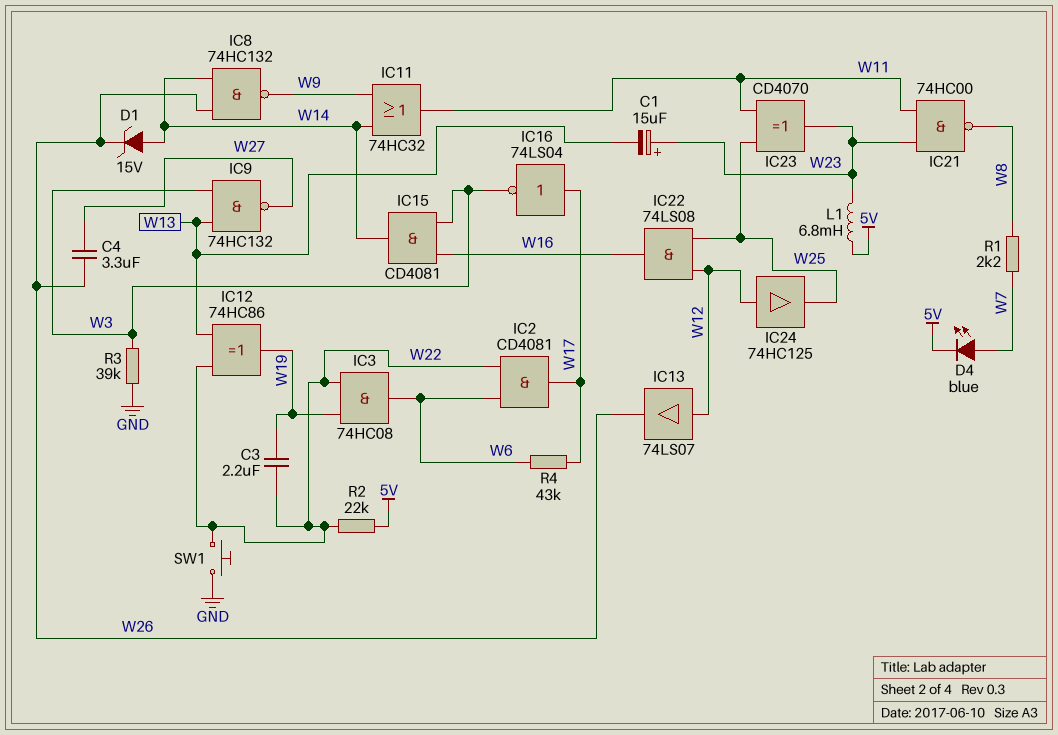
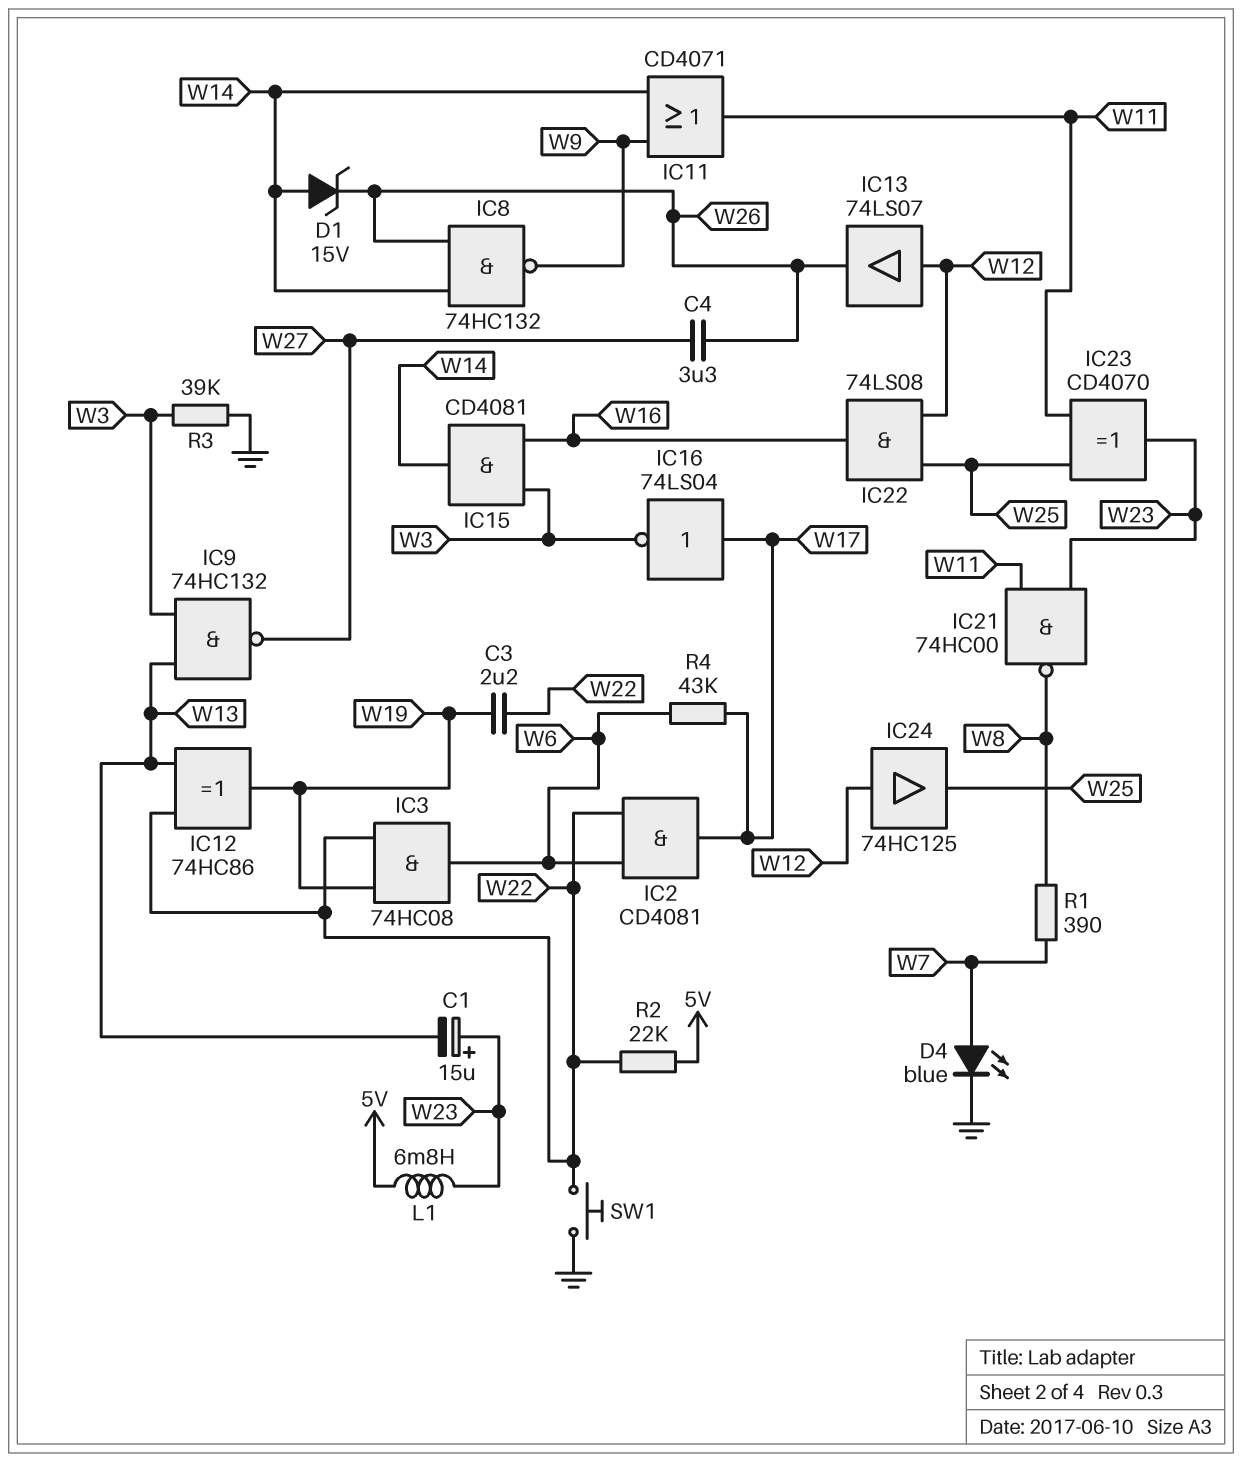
D4: LED blue (A W7, K 5V) -> LED blue (A W7, K GND)
IC11: OR 74HC32 (in W9, in W14, out W11) -> OR CD4071 (in W9, in W14, out W11)
R1: 2.2k (W7, W8) -> 390 (W7, W8)

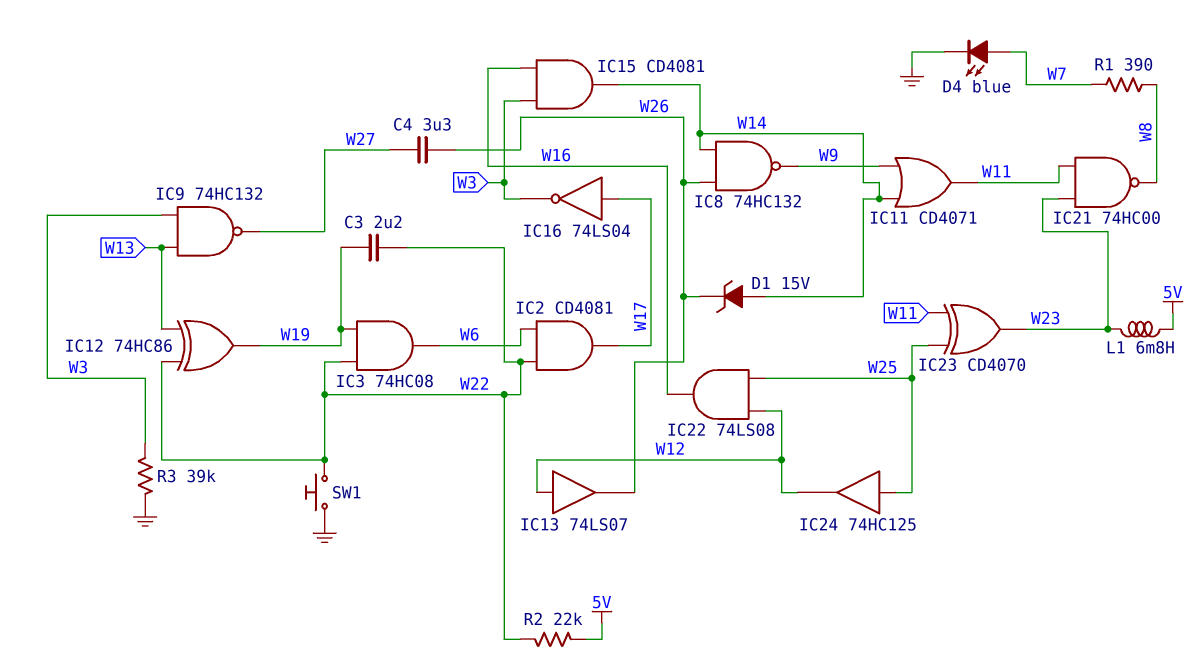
C1: 15uF (plus W23, minus W13) -> none
IC24: buffer 74HC125 (in W12, out W25) -> buffer 74HC125 (in W25, out W12)
R4: 43k (W6, W17) -> none

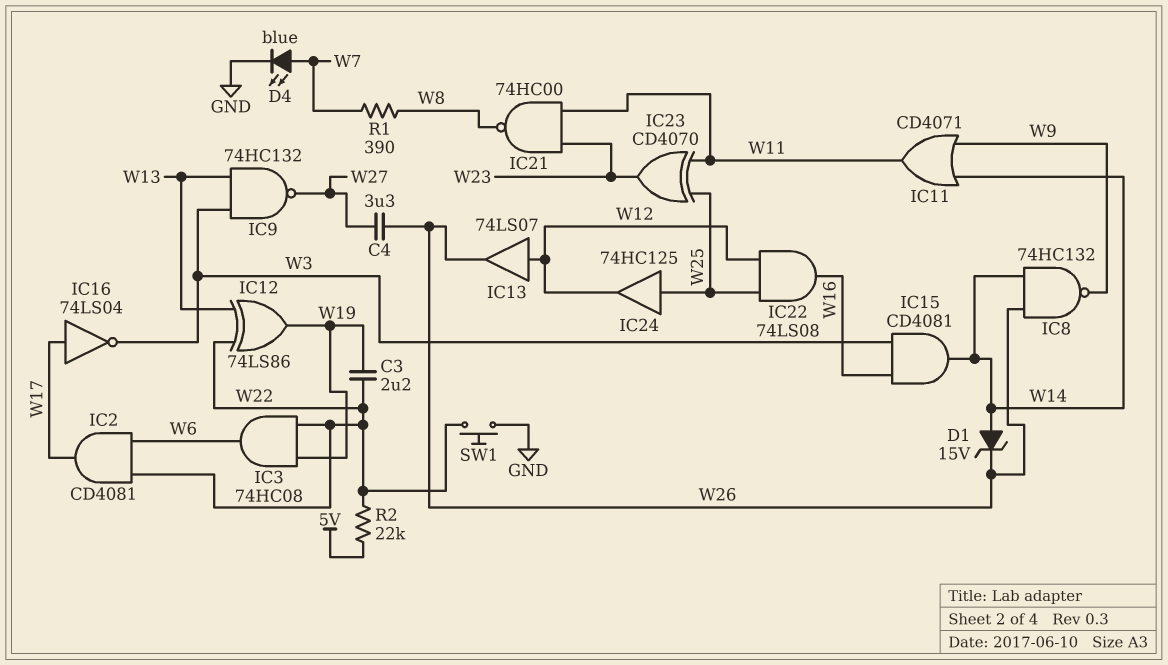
IC12: XOR 74HC86 (in W13, in W22, out W19) -> XOR 74LS86 (in W13, in W22, out W19)
L1: 6.8mH (5V, W23) -> none
R3: 39k (GND, W3) -> none

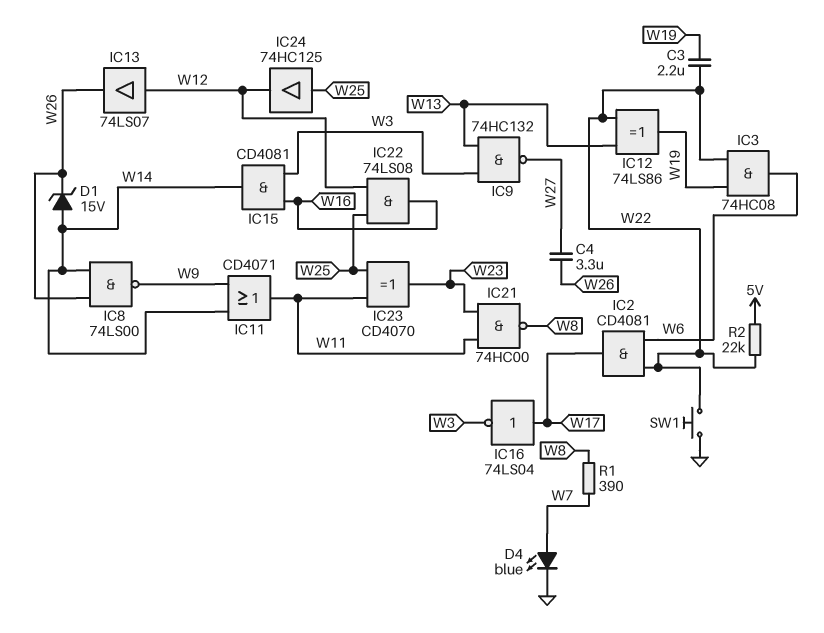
IC8: NAND 74HC132 (in W14, in W26, out W9) -> NAND 74LS00 (in W14, in W26, out W9)

